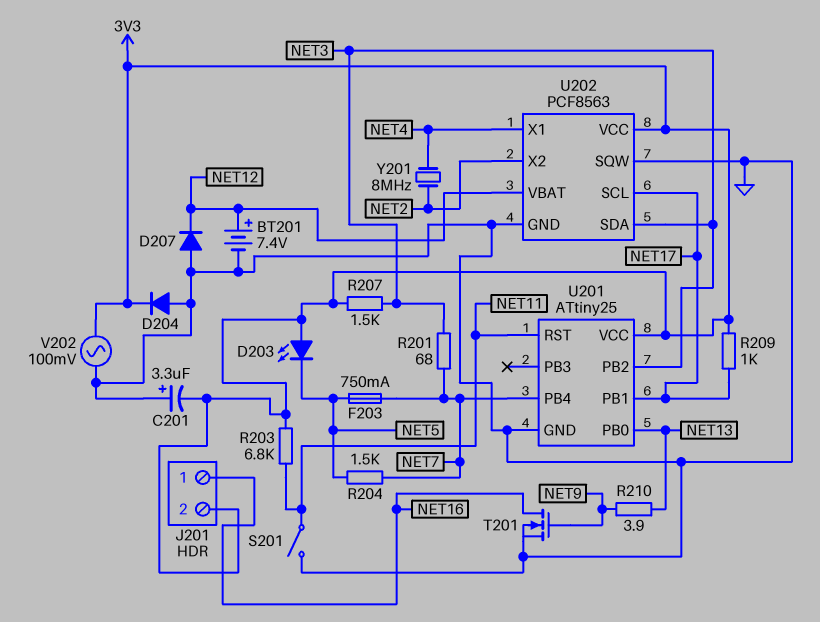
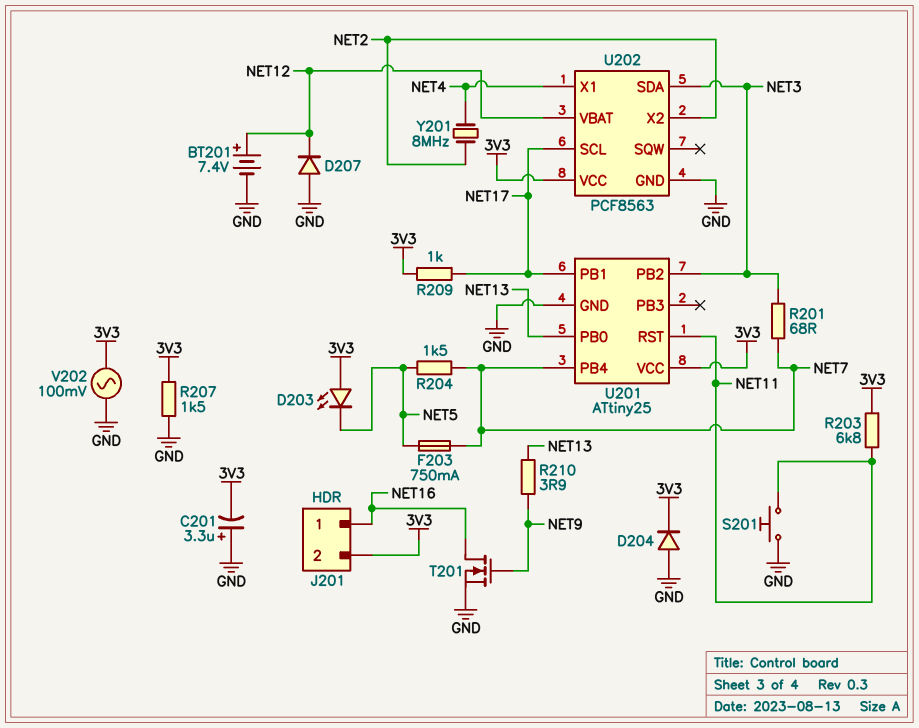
R207: 1.5k (3V3, NET3) -> 1.5k (3V3, GND)
S201: switch (GND, NET11) -> button (GND, NET11)
U202 pin SQW: GND -> none

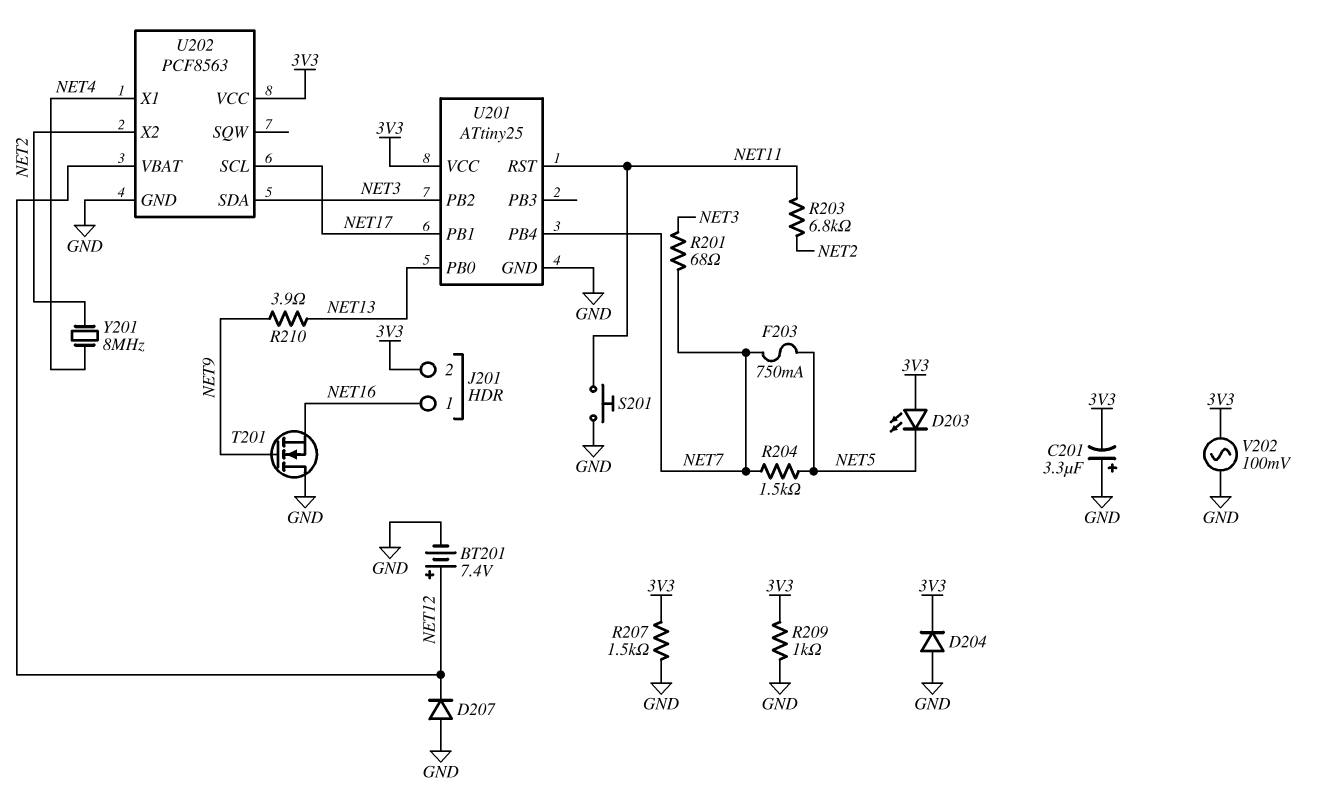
R203: 6.8k (3V3, NET11) -> 6.8k (NET2, NET11)
R209: 1k (3V3, NET17) -> 1k (3V3, GND)
T201: NMOS (G NET9, D NET16, S GND) -> NMOS (G NET9, D GND, S NET16)

